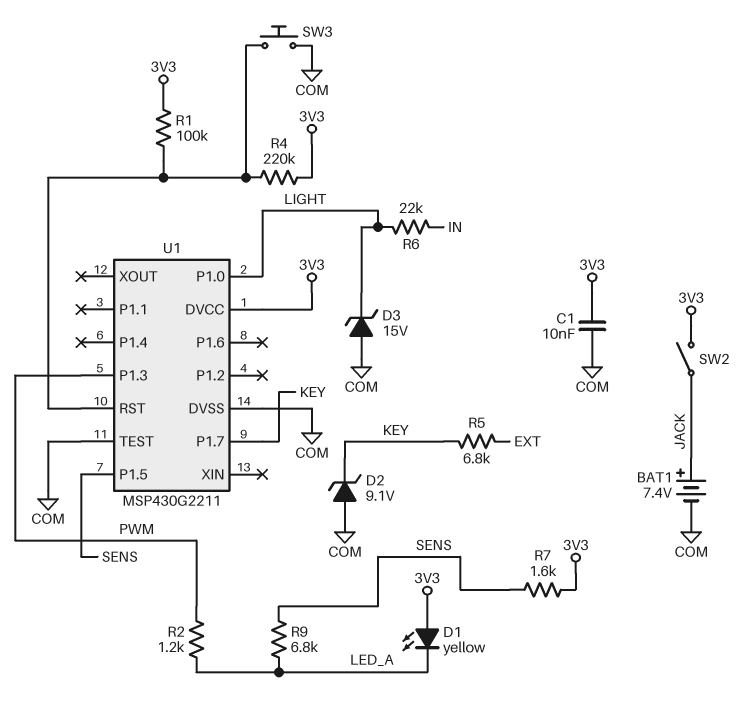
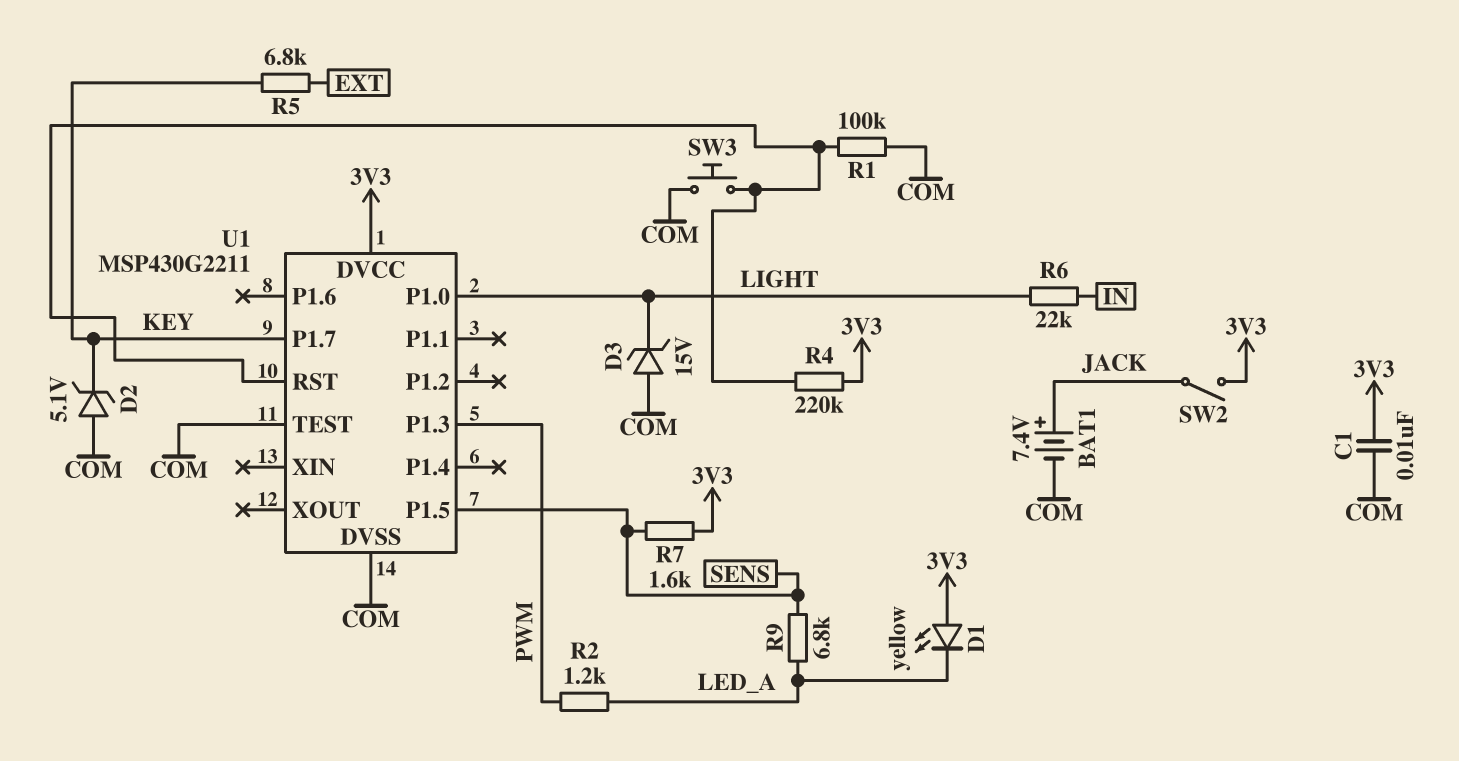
D2: zener 9.1V (A COM, K KEY) -> zener 5.1V (A COM, K KEY)
R1: 100k (3V3, U1/RST) -> 100k (COM, U1/RST)

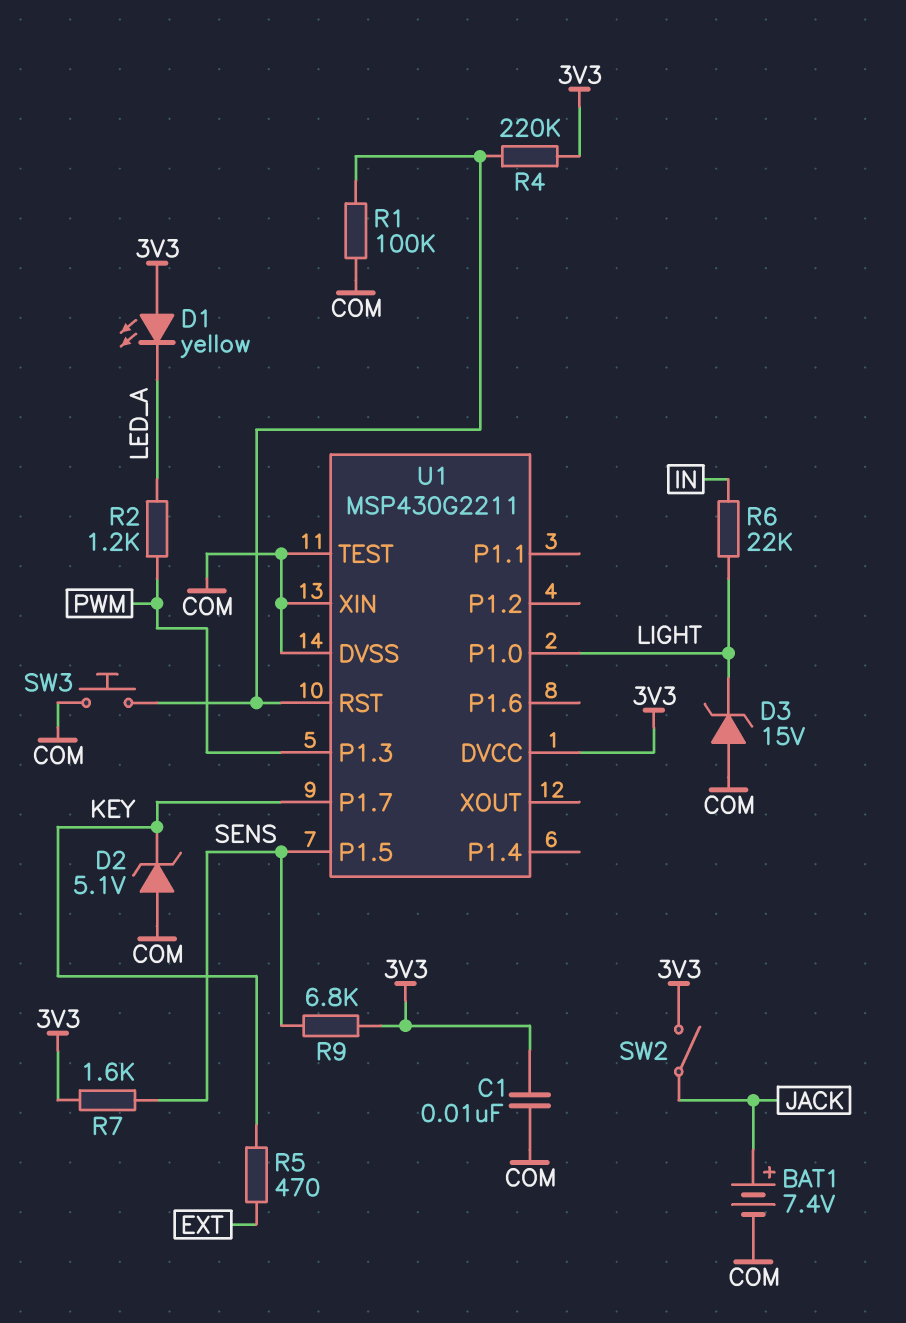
R5: 6.8k (EXT, KEY) -> 470 (EXT, KEY)
R9: 6.8k (LED_A, SENS) -> 6.8k (3V3, SENS)
U1 pin XIN: none -> COM

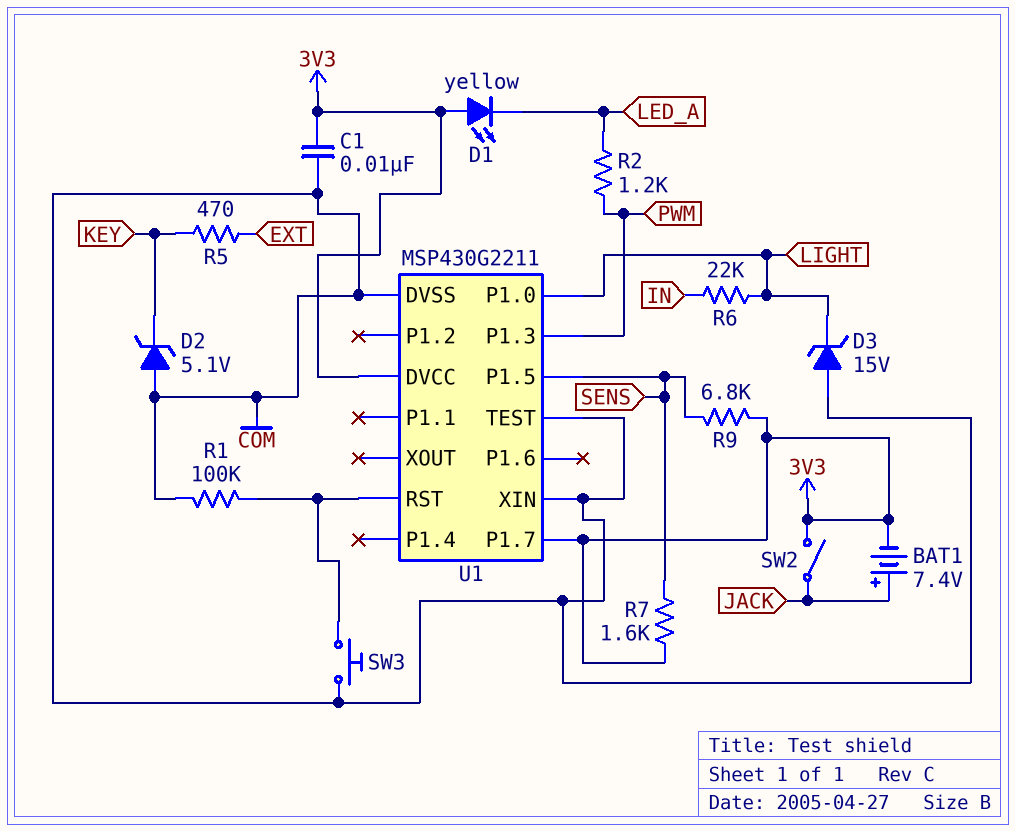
BAT1: 7.4V (plus JACK, minus COM) -> 7.4V (plus JACK, minus 3V3)
R4: 220k (3V3, U1/RST) -> none
U1 pin P1.7: KEY -> 3V3

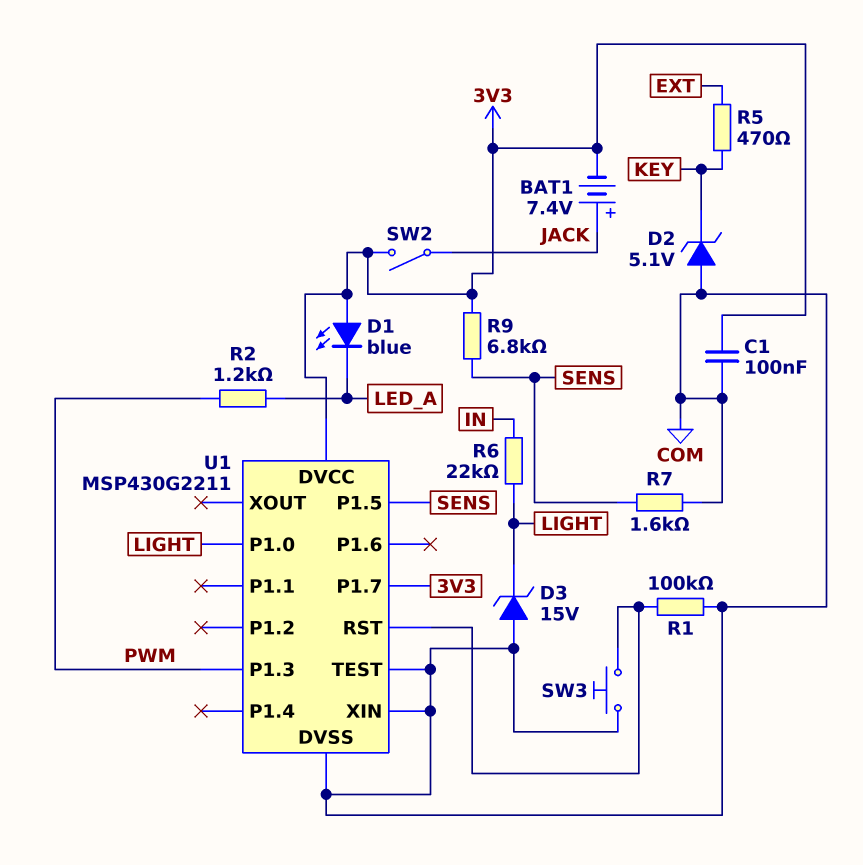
C1: 10nF (3V3, COM) -> 100nF (3V3, COM)
D1: LED yellow (A 3V3, K LED_A) -> LED blue (A 3V3, K LED_A)
R7: 1.6k (3V3, SENS) -> 1.6k (COM, SENS)

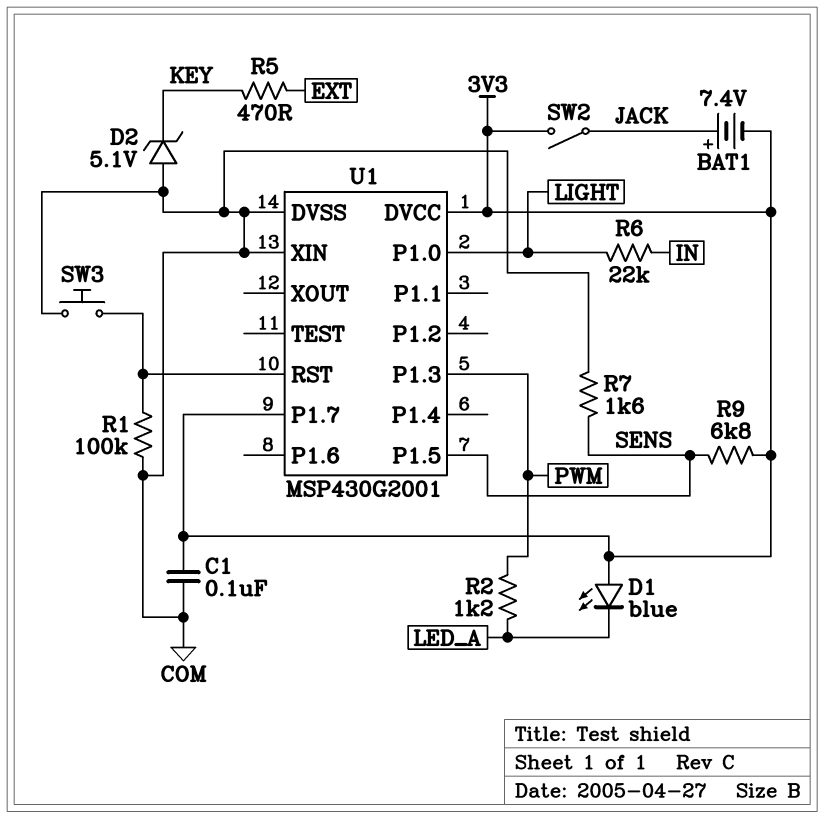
D3: zener 15V (A COM, K LIGHT) -> none
U1: MSP430G2211 -> MSP430G2001
U1 pin TEST: COM -> none

